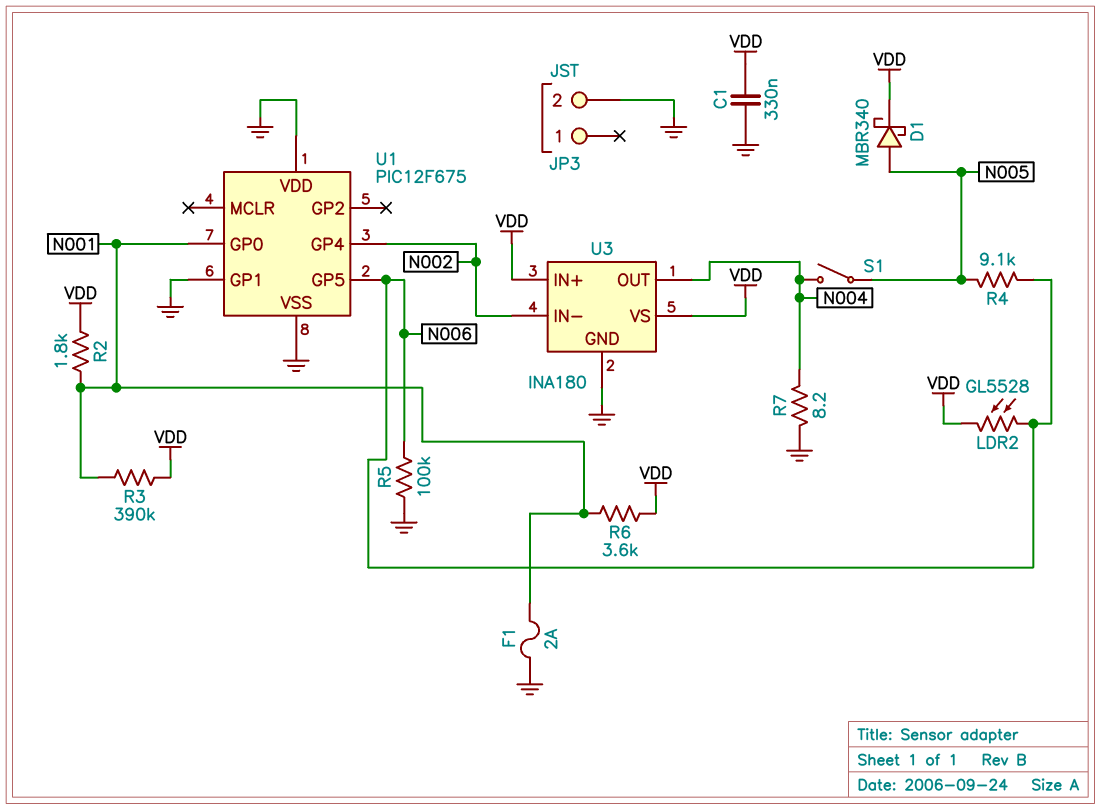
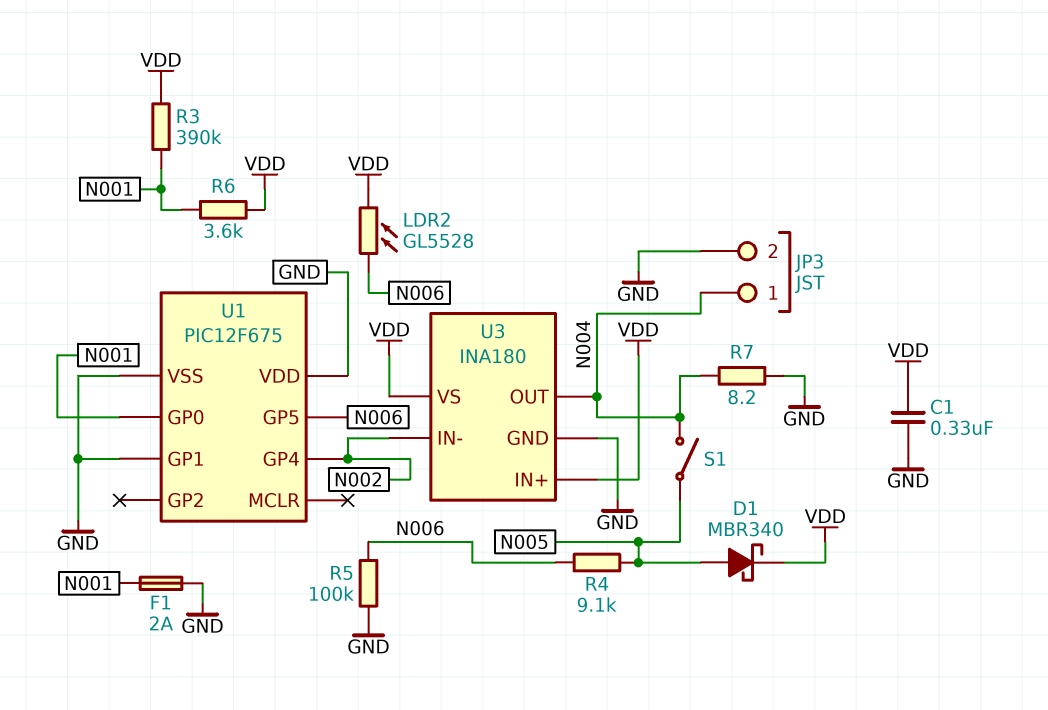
JP3 pin 1: none -> N004
R2: 1.8k (N001, VDD) -> none

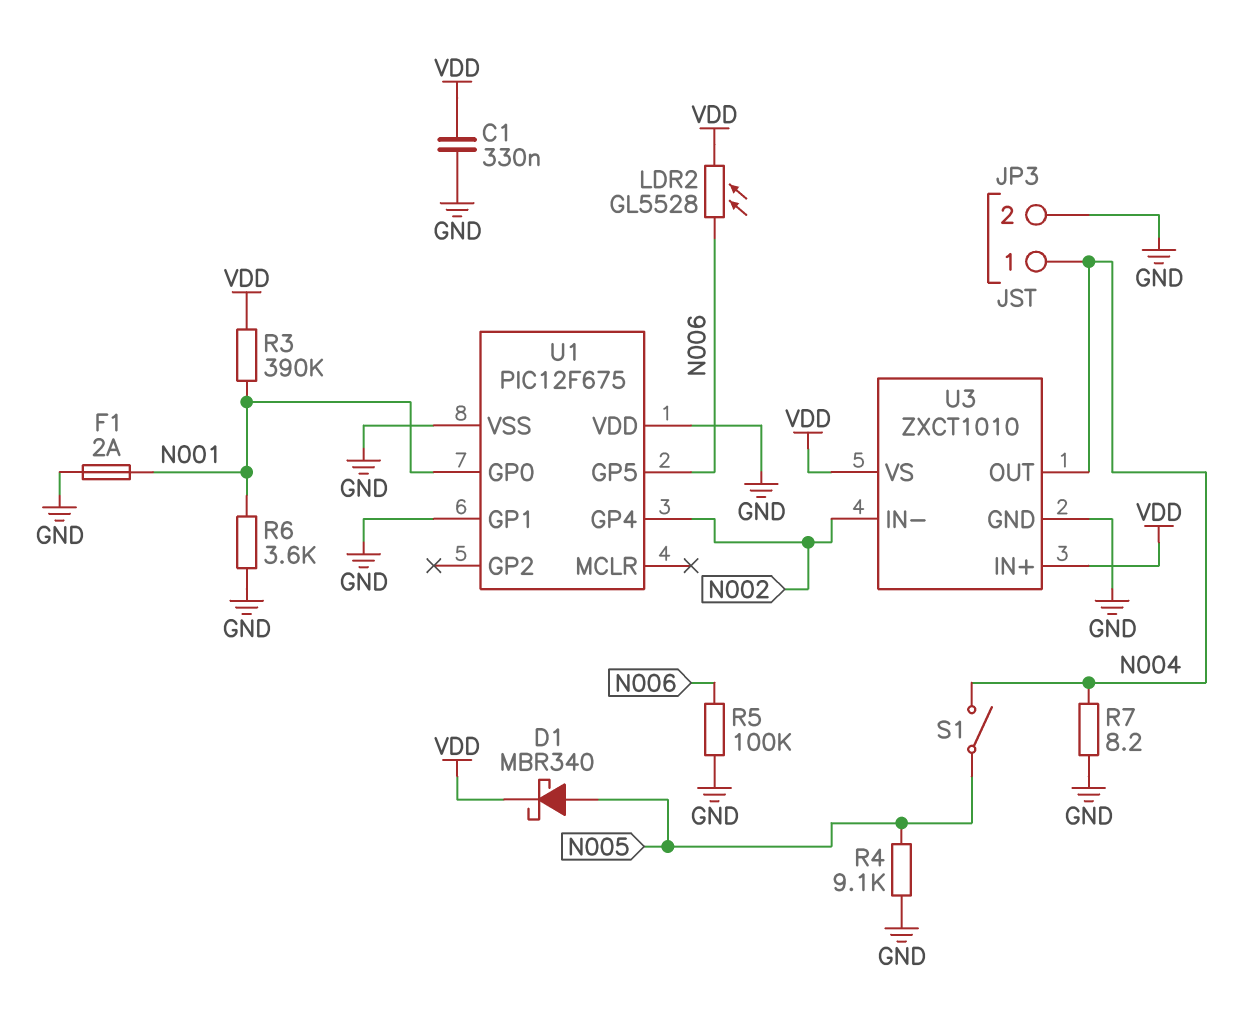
R4: 9.1k (N005, N006) -> 9.1k (GND, N005)
R6: 3.6k (N001, VDD) -> 3.6k (GND, N001)
U3: INA180 -> ZXCT1010

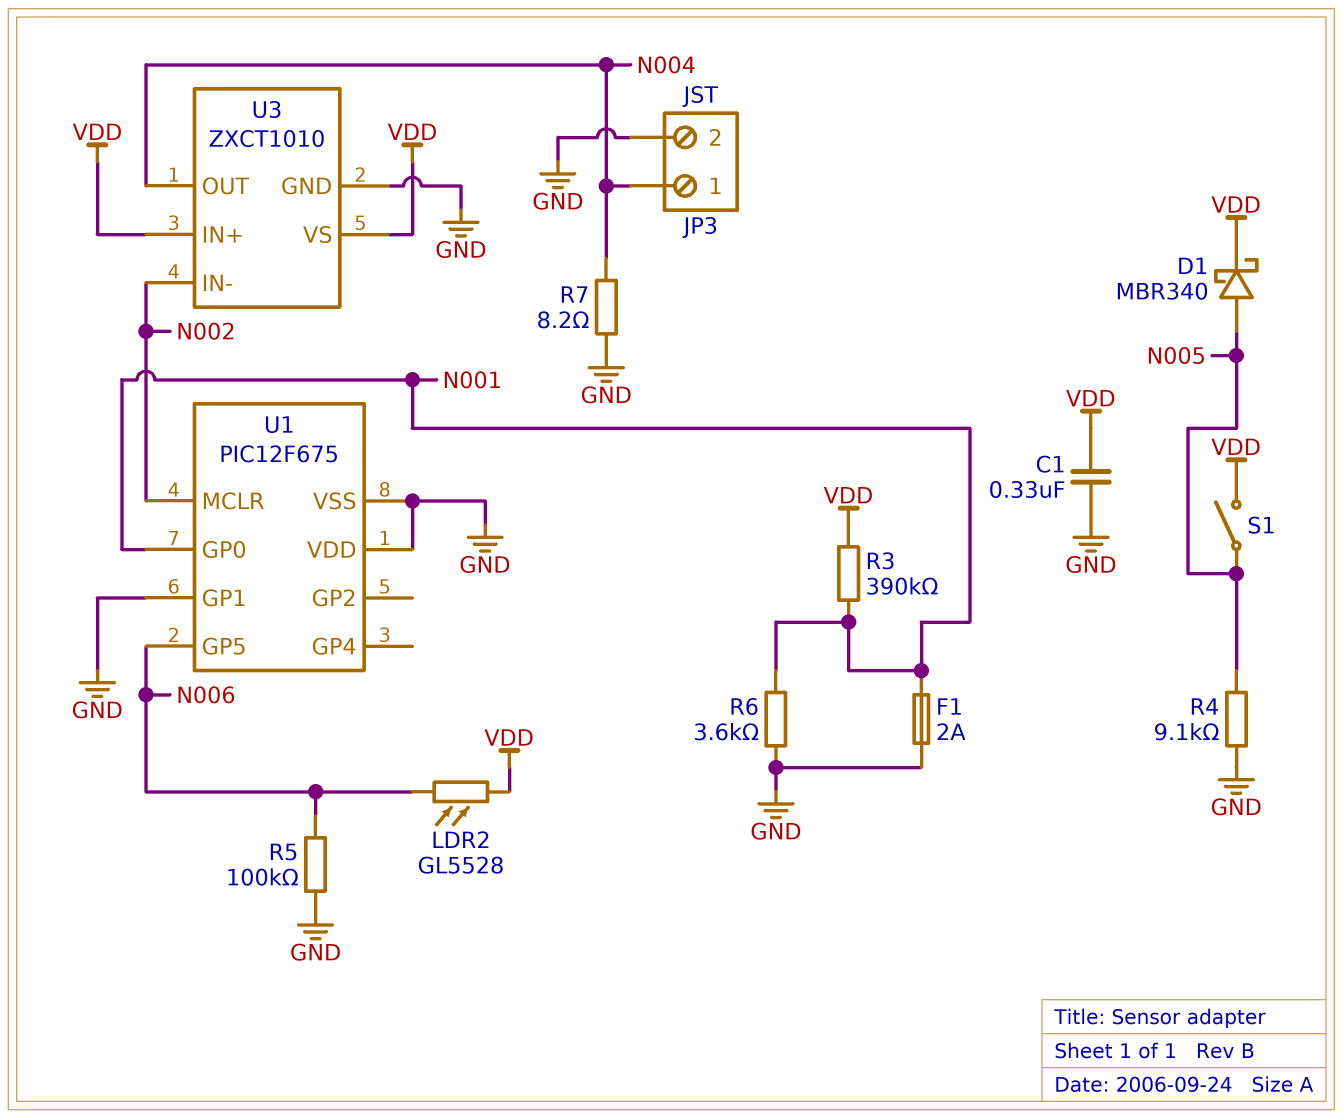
S1: switch (N004, N005) -> switch (N005, VDD)
U1 pin GP4: N002 -> none
U1 pin MCLR: none -> N002

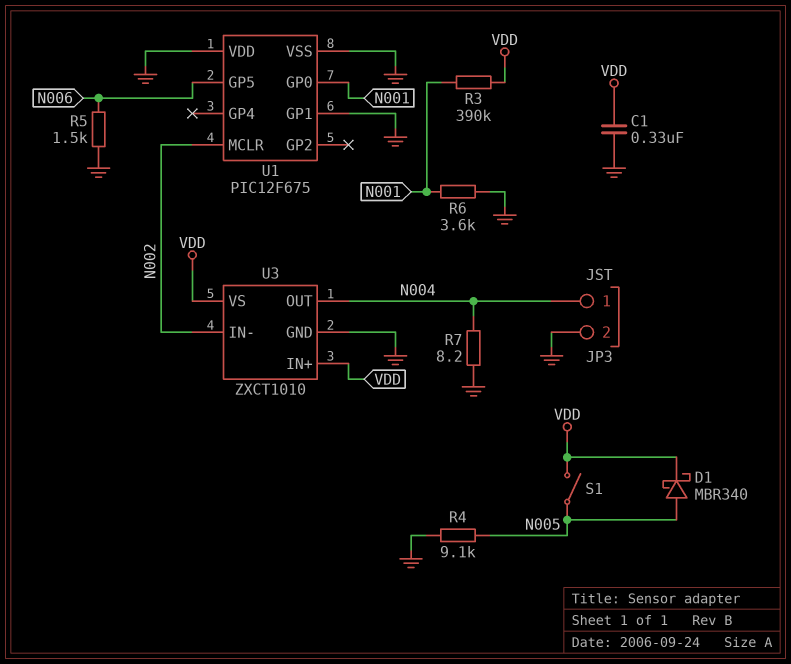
F1: 2A (GND, N001) -> none
LDR2: GL5528 (N006, VDD) -> none
R5: 100k (GND, N006) -> 1.5k (GND, N006)

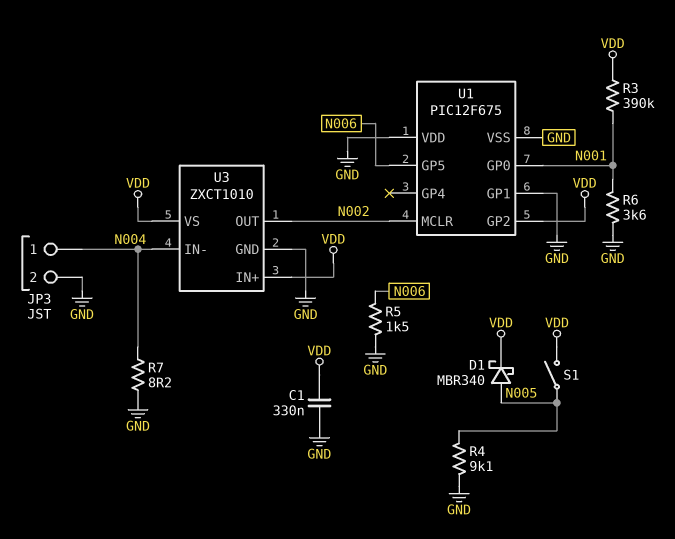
U1 pin GP2: none -> VDD
U3 pin IN-: N002 -> N004
U3 pin OUT: N004 -> N002

